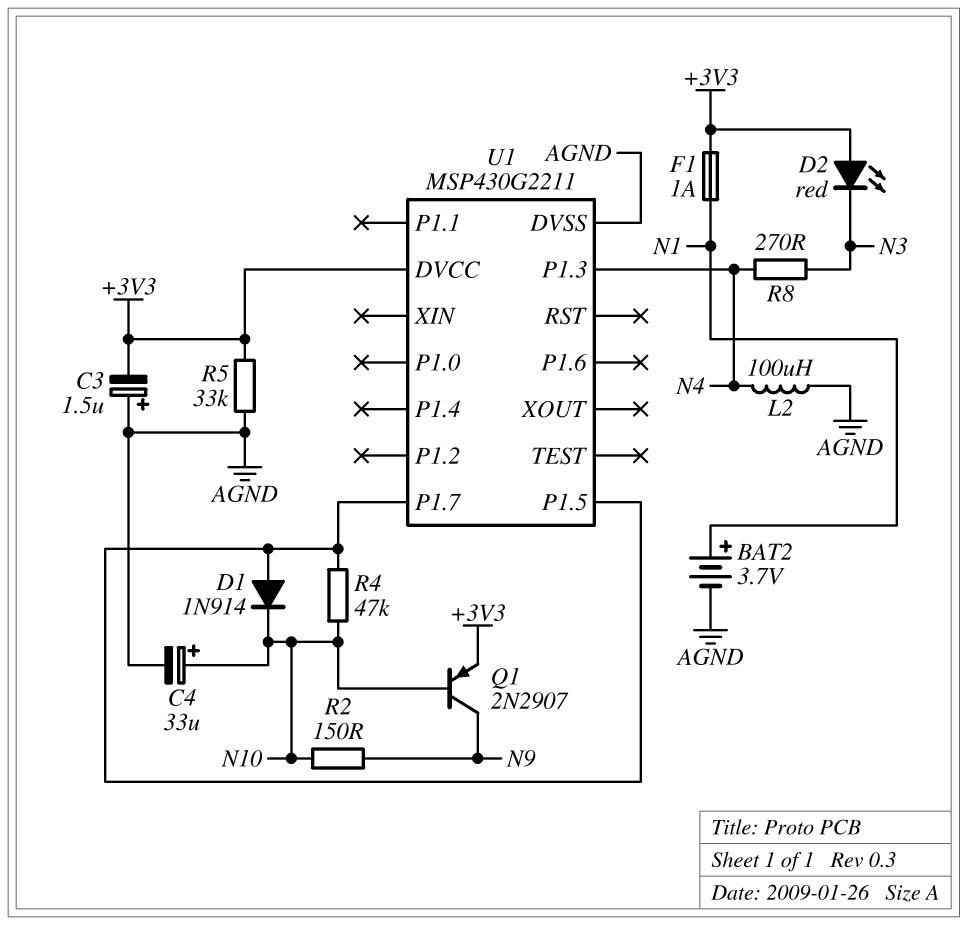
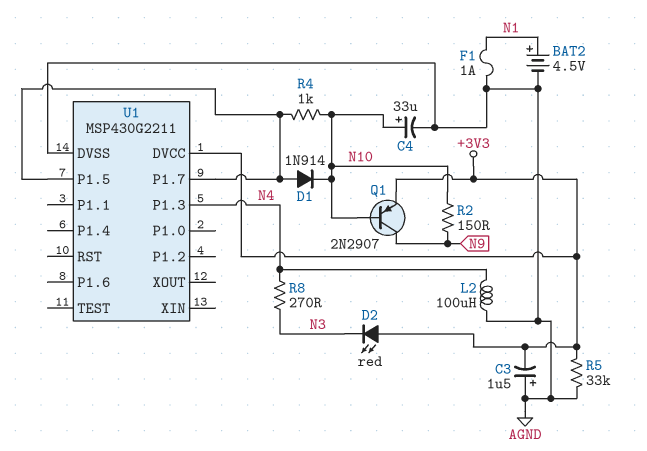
BAT2: 3.7V (plus N1, minus AGND) -> 4.5V (plus N1, minus AGND)
F1: 1A (+3V3, N1) -> 1A (AGND, N1)
R4: 47k (N10, U1/P1.5) -> 1k (N10, U1/P1.5)

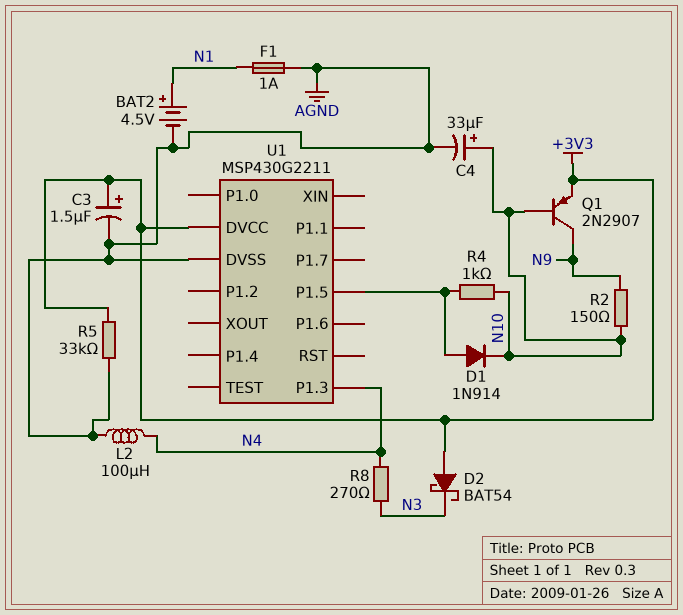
C3: 1.5uF (plus AGND, minus +3V3) -> 1.5uF (plus +3V3, minus AGND)
D2: LED red (A +3V3, K N3) -> schottky BAT54 (A +3V3, K N3)
U1 pin P1.7: U1/P1.5 -> none

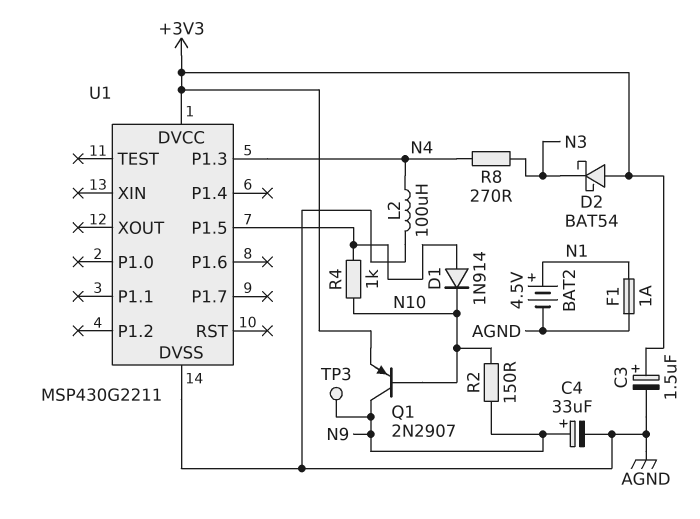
C4: 33uF (plus N10, minus AGND) -> 33uF (plus N9, minus AGND)
R5: 33k (+3V3, AGND) -> none
TP3: none -> test point (N9)

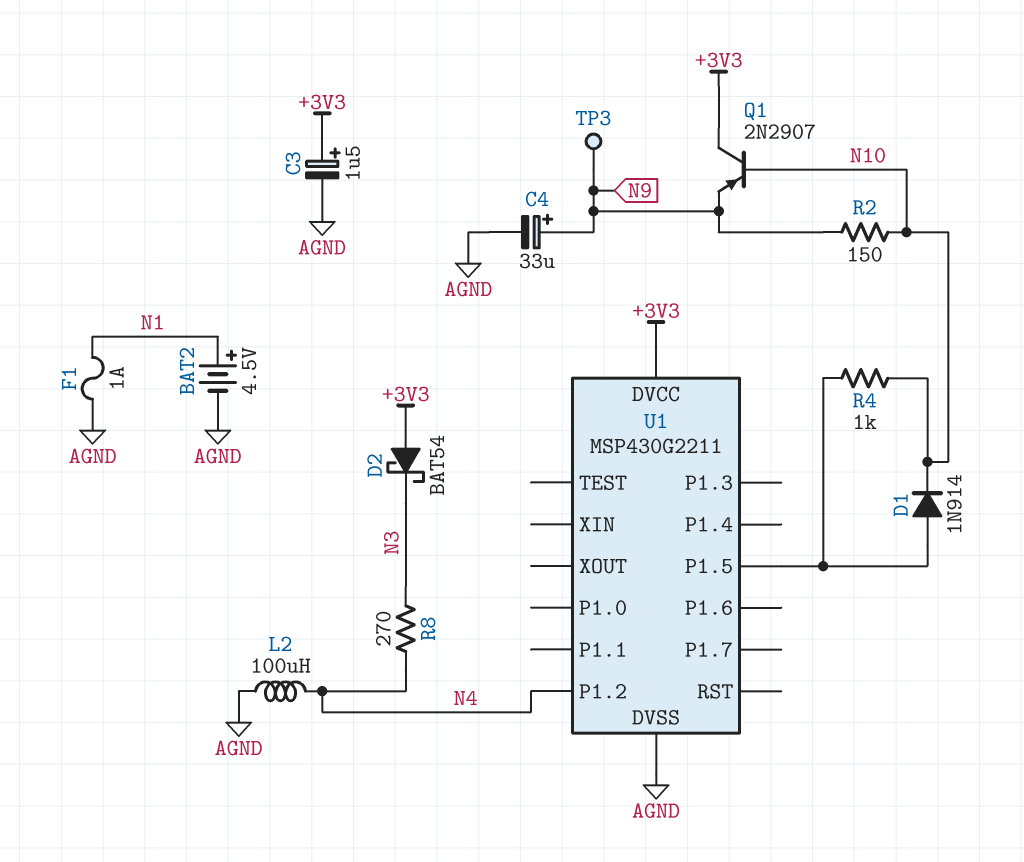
Q1: PNP 2N2907 (B N10, C N9, E +3V3) -> PNP 2N2907 (B N10, C +3V3, E N9)
U1 pin P1.2: none -> N4
U1 pin P1.3: N4 -> none

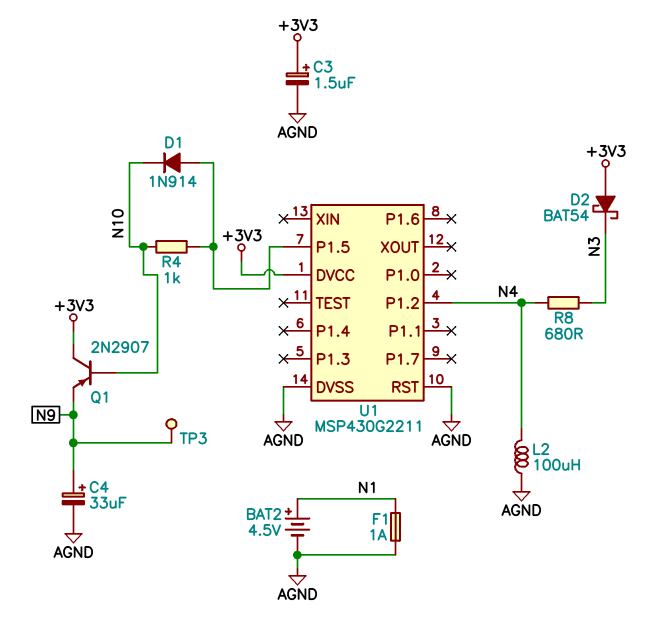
R2: 150 (N9, N10) -> none
R8: 270 (N3, N4) -> 680 (N3, N4)
U1 pin RST: none -> AGND

